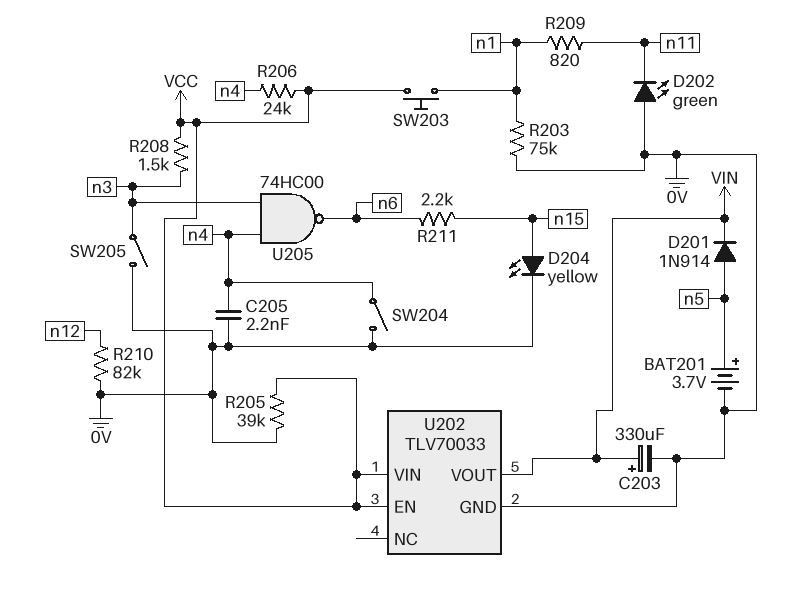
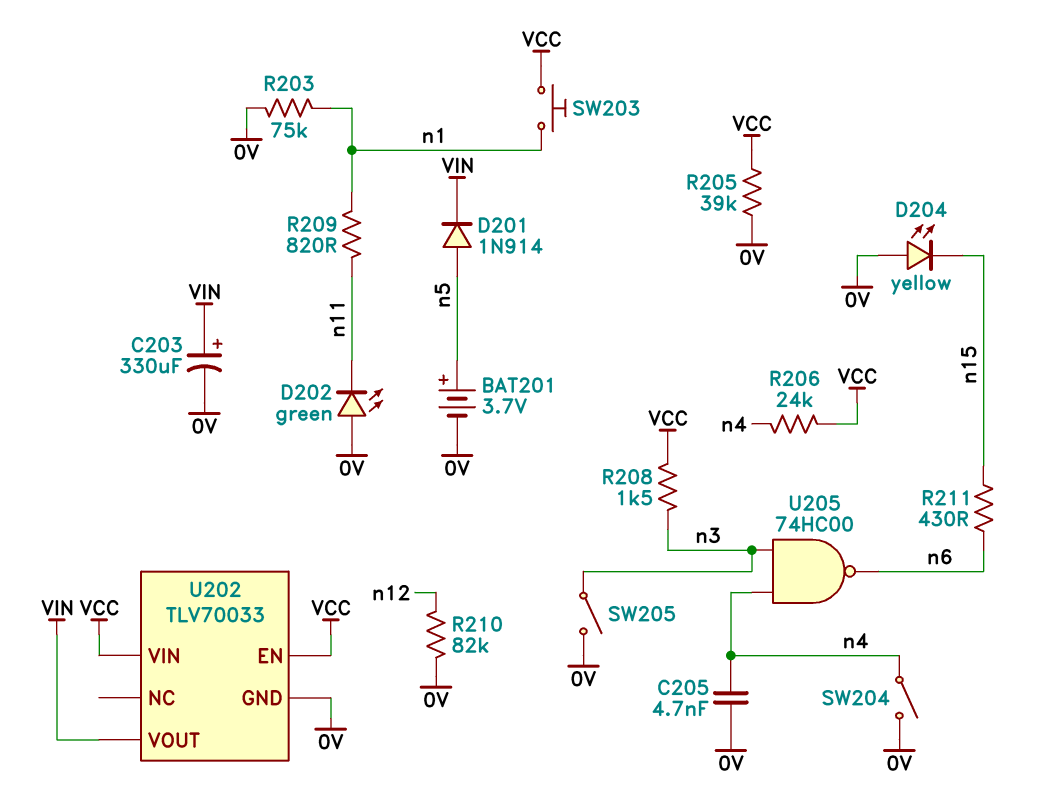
C205: 2.2nF (0V, n4) -> 4.7nF (0V, n4)
D204: LED yellow (A n15, K 0V) -> LED yellow (A 0V, K n15)
R211: 2.2k (n6, n15) -> 430 (n6, n15)

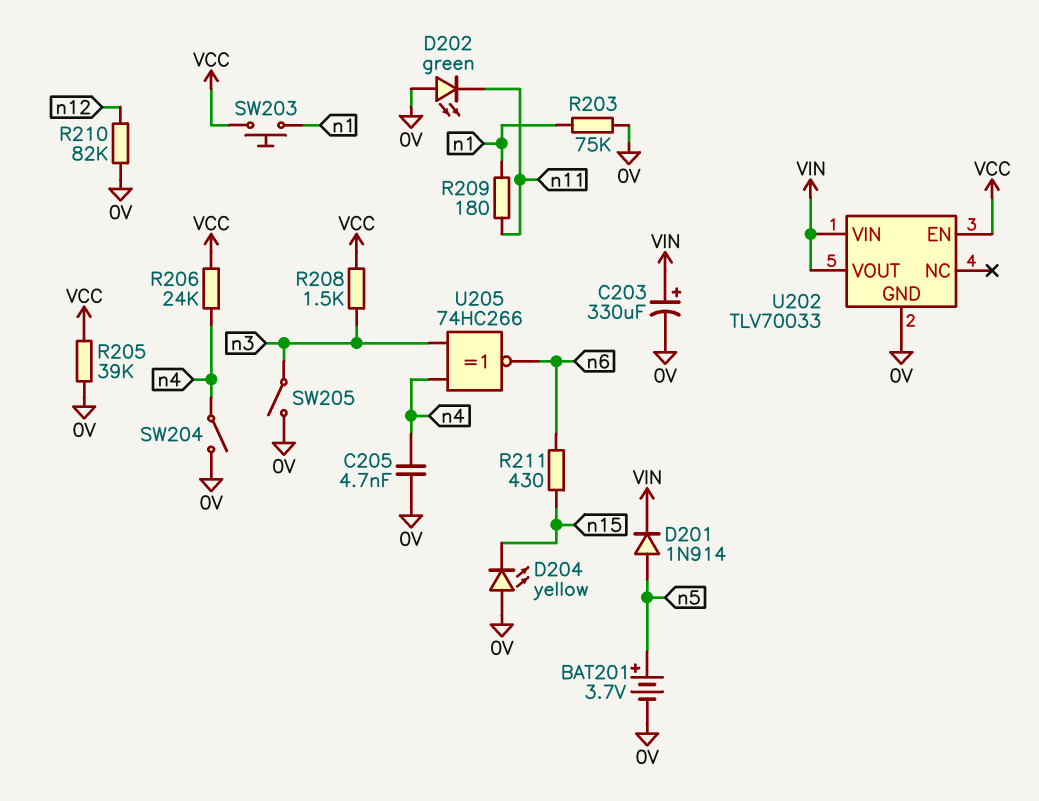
R209: 820 (n1, n11) -> 180 (n1, n11)
U202 pin VIN: VCC -> VIN
U205: NAND 74HC00 (in n3, in n4, out n6) -> XNOR 74HC266 (in n3, in n4, out n6)

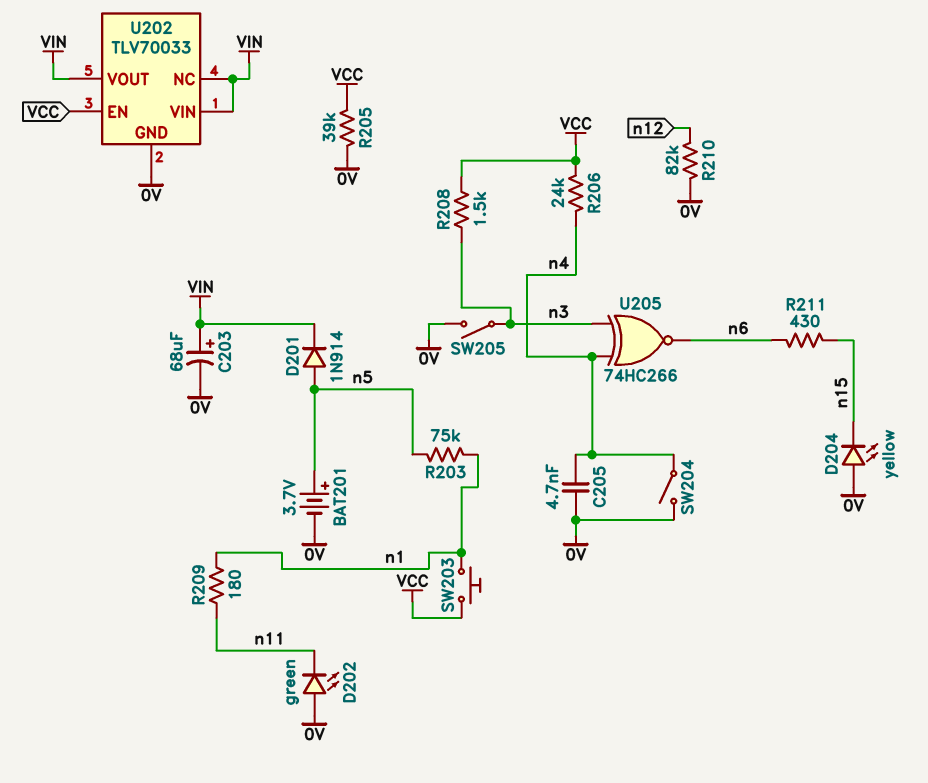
C203: 330uF (plus VIN, minus 0V) -> 68uF (plus VIN, minus 0V)
R203: 75k (0V, n1) -> 75k (n1, n5)
U202 pin NC: none -> VIN

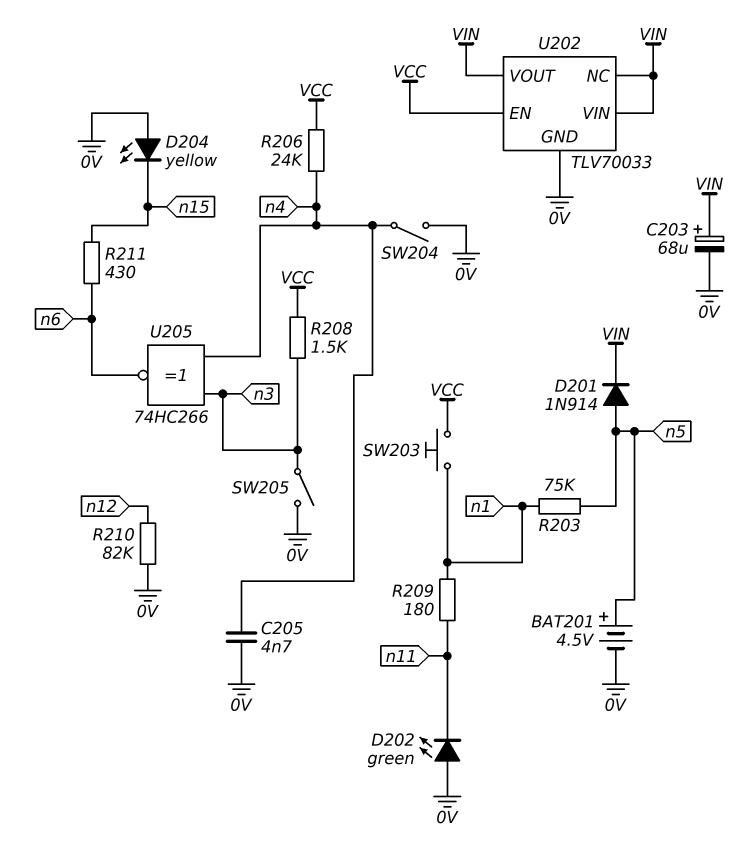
BAT201: 3.7V (plus n5, minus 0V) -> 4.5V (plus n5, minus 0V)
R205: 39k (0V, VCC) -> none

